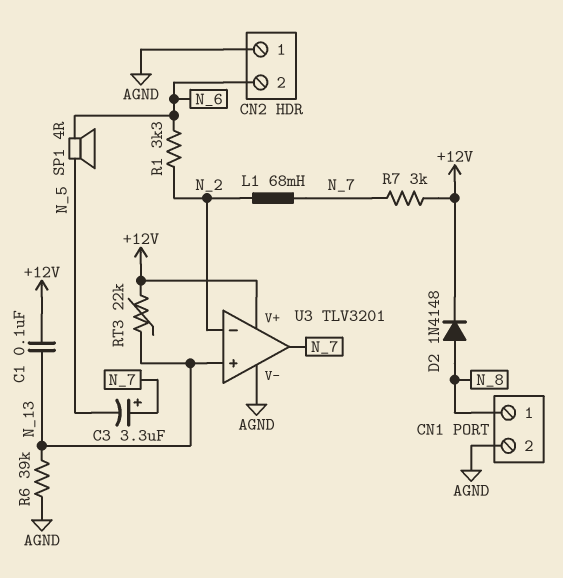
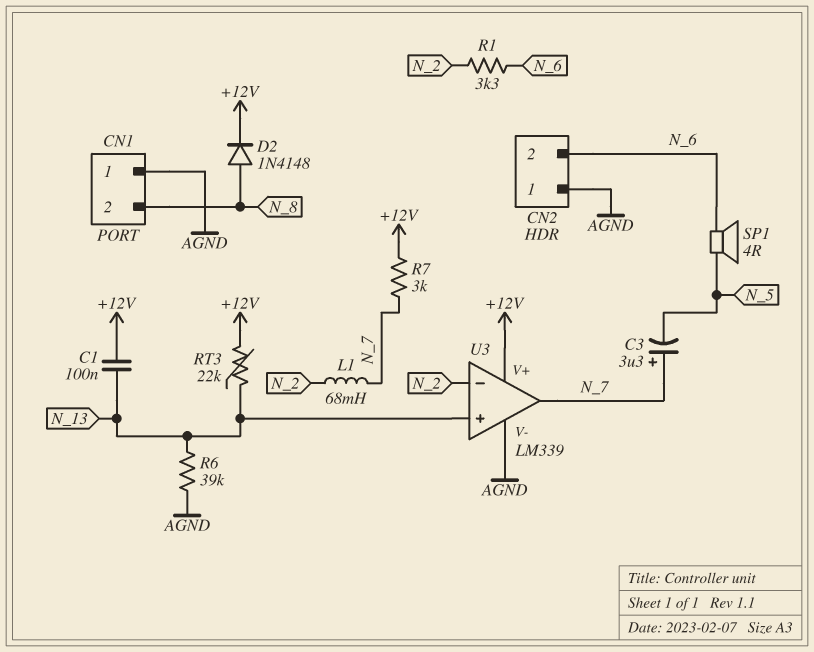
CN1 pin 1: N_8 -> AGND
CN1 pin 2: AGND -> N_8
U3: TLV3201 -> LM339

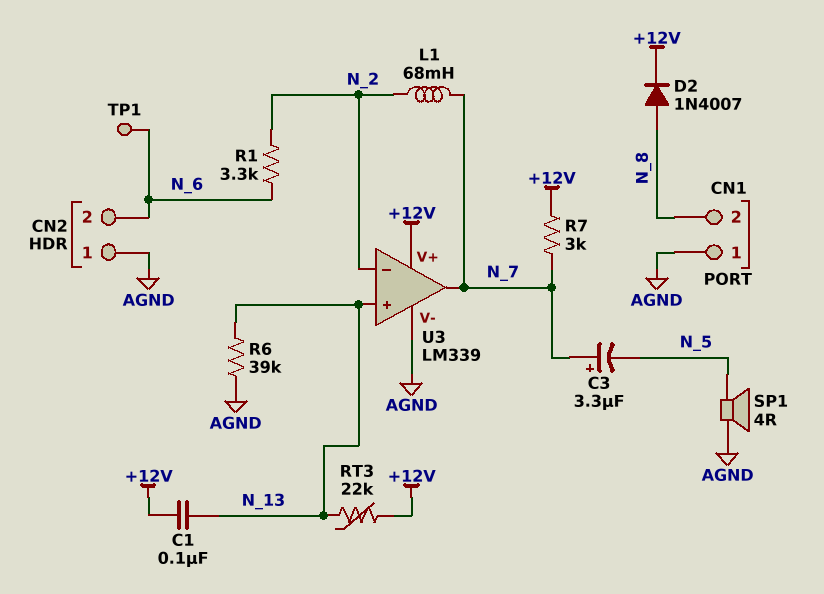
D2: diode 1N4148 (A N_8, K +12V) -> diode 1N4007 (A N_8, K +12V)
SP1: speaker 4R (N_5, N_6) -> speaker 4R (AGND, N_5)
TP1: none -> test point (N_6)

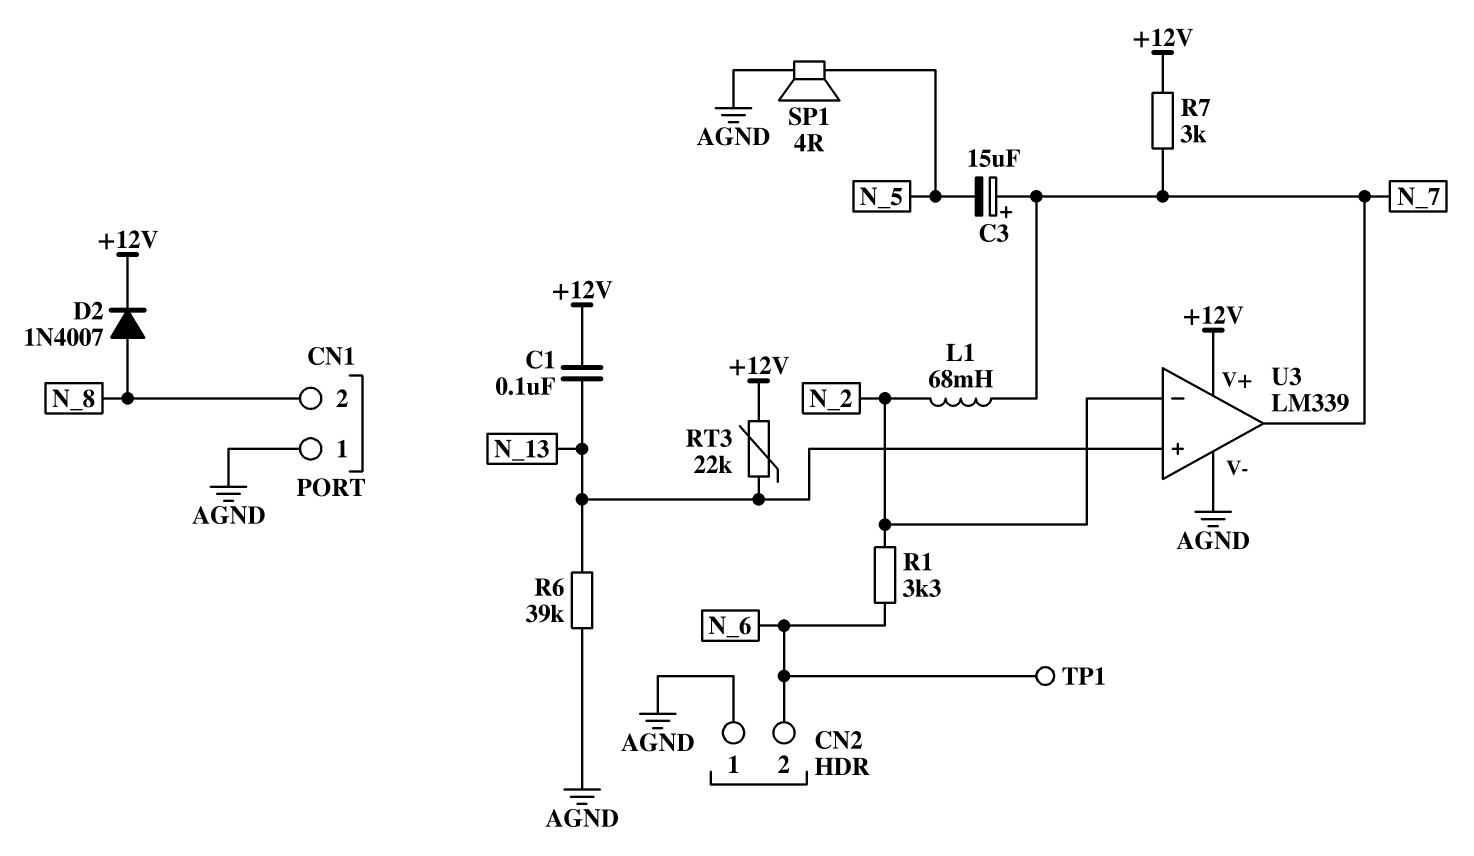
C3: 3.3uF (plus N_7, minus N_5) -> 15uF (plus N_7, minus N_5)

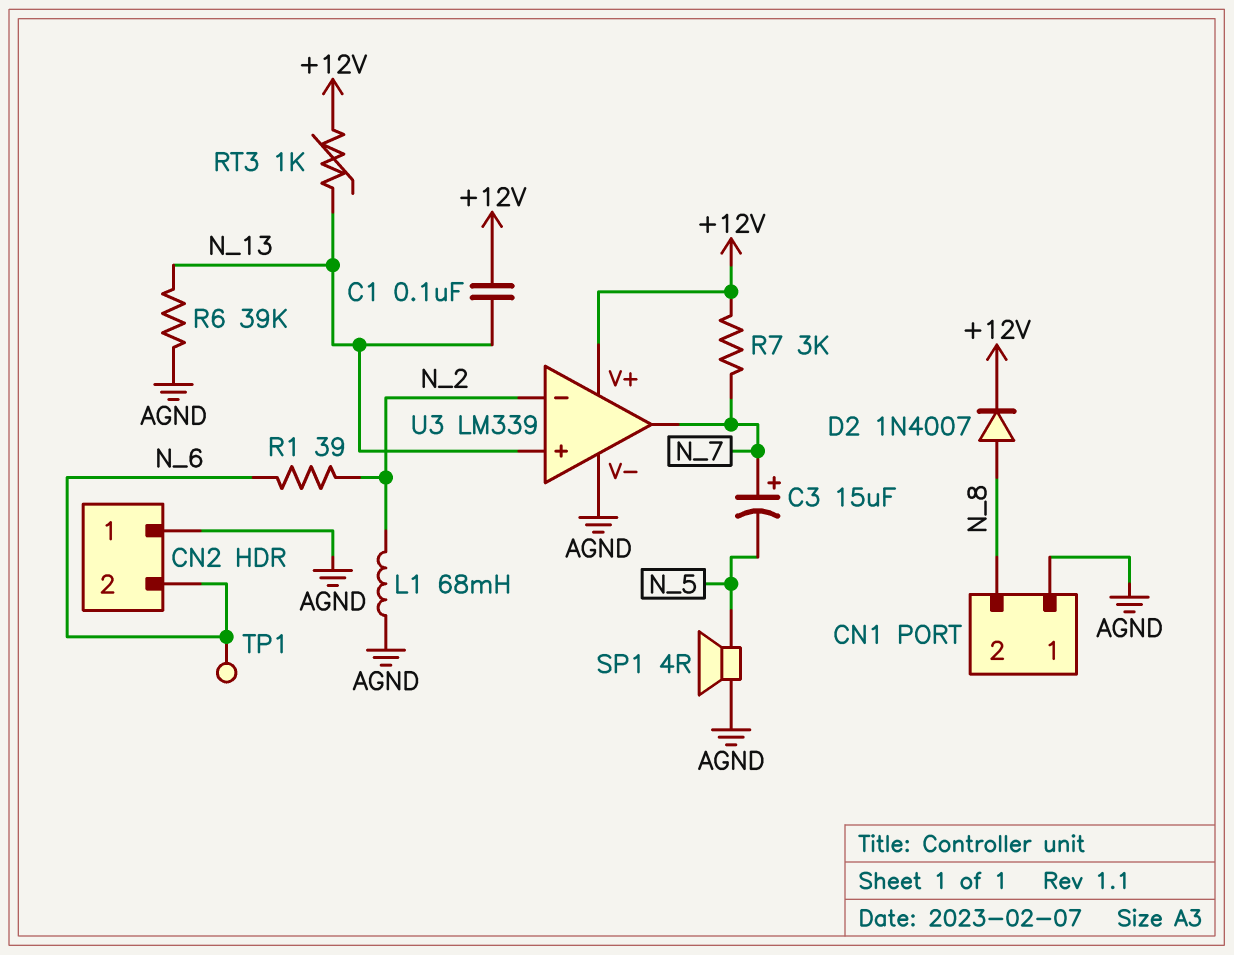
L1: 68mH (N_2, N_7) -> 68mH (AGND, N_2)
R1: 3.3k (N_2, N_6) -> 39 (N_2, N_6)
RT3: 22k (+12V, N_13) -> 1k (+12V, N_13)

